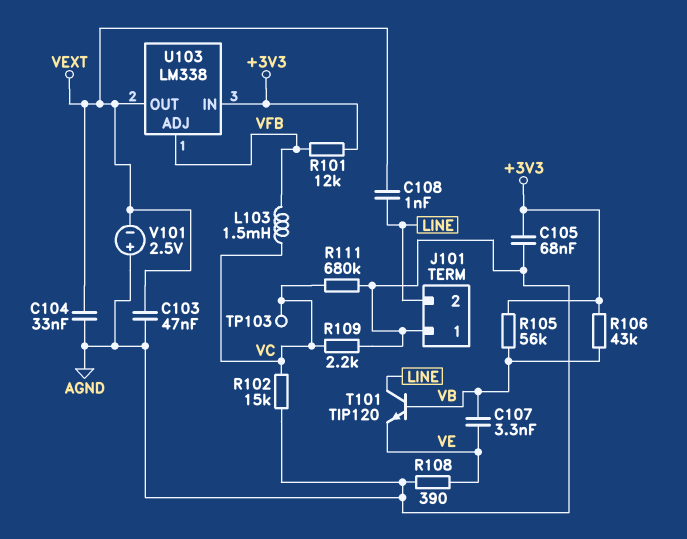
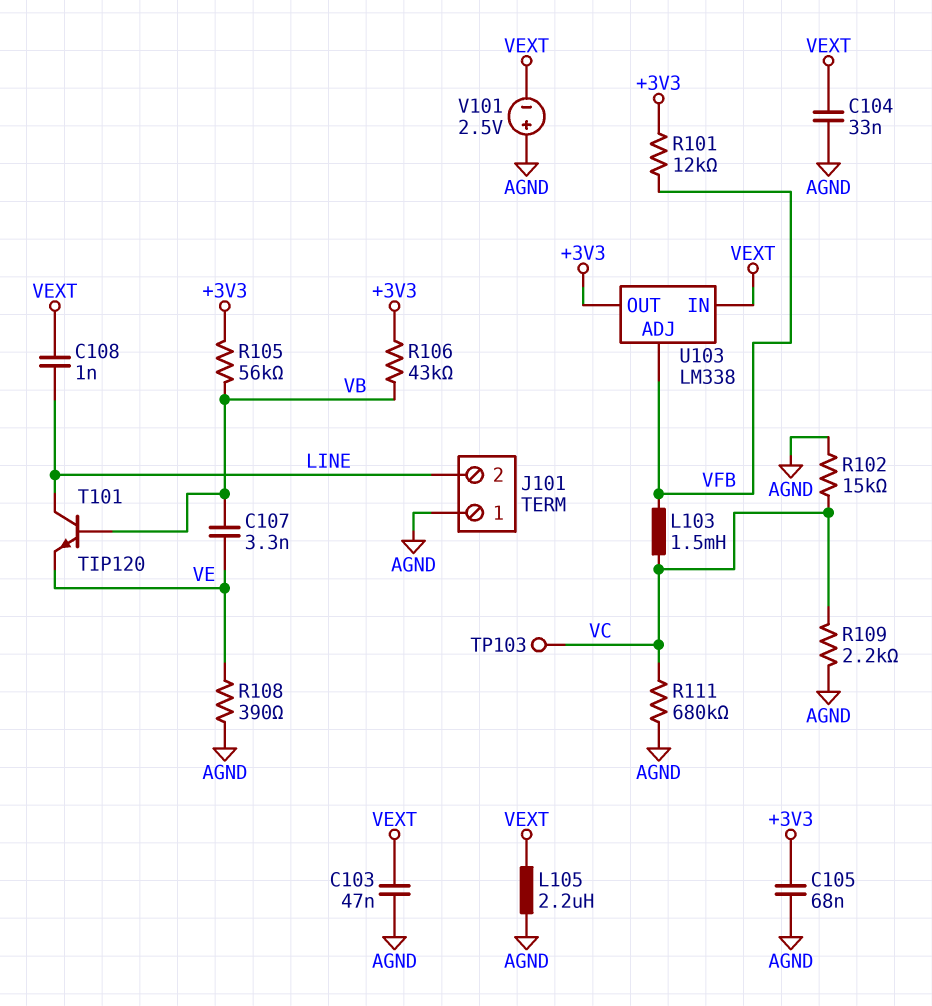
L105: none -> 2.2uH (AGND, VEXT)
U103 pin IN: +3V3 -> VEXT
U103 pin OUT: VEXT -> +3V3

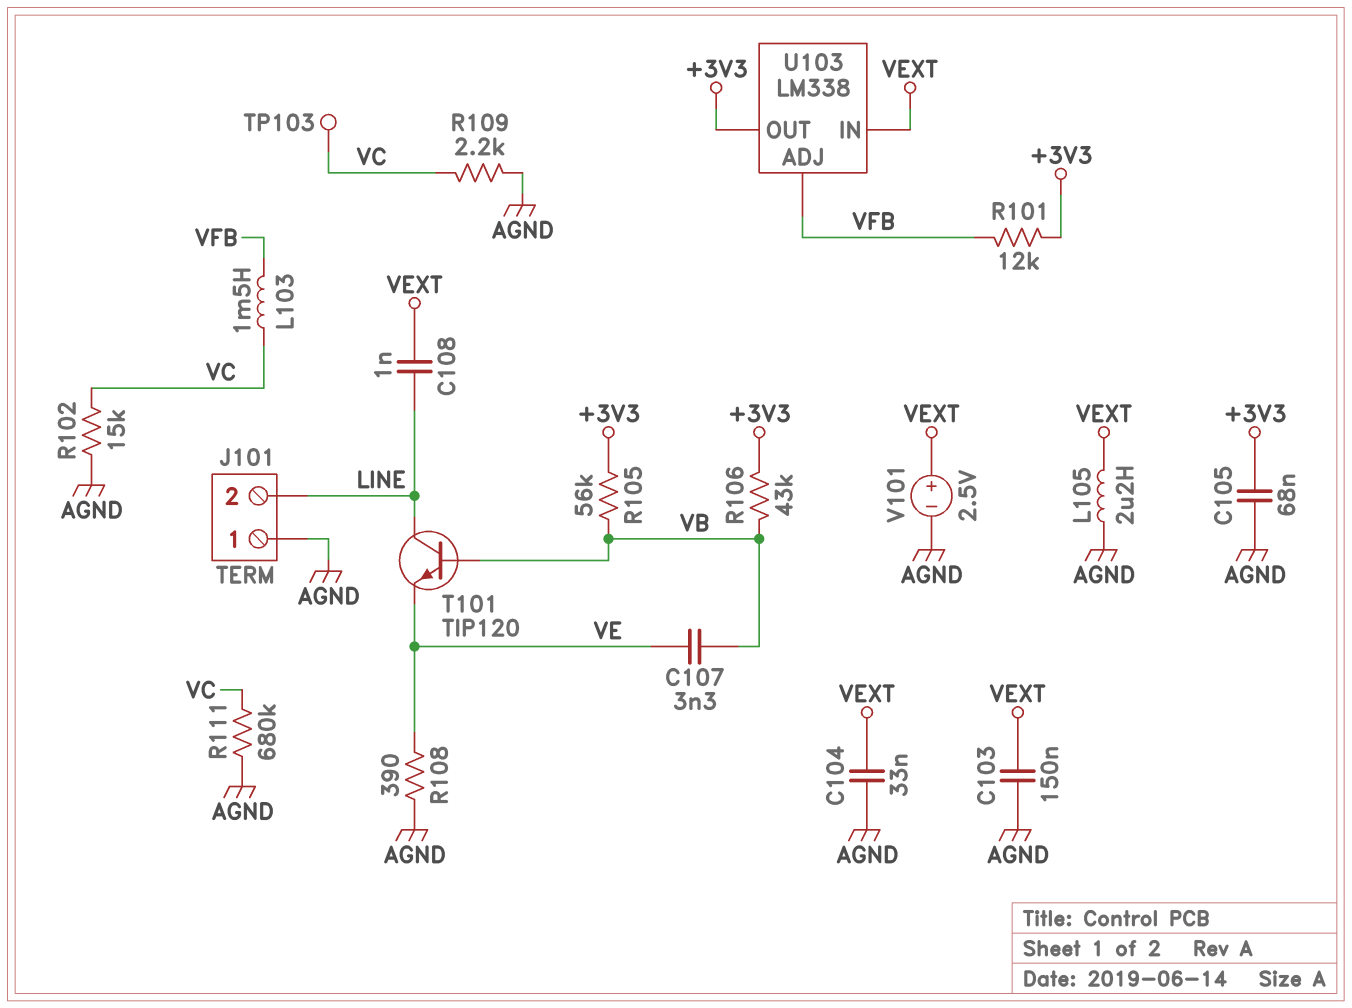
C103: 47nF (AGND, VEXT) -> 150nF (AGND, VEXT)
V101: 2.5V (plus AGND, minus VEXT) -> 2.5V (plus VEXT, minus AGND)

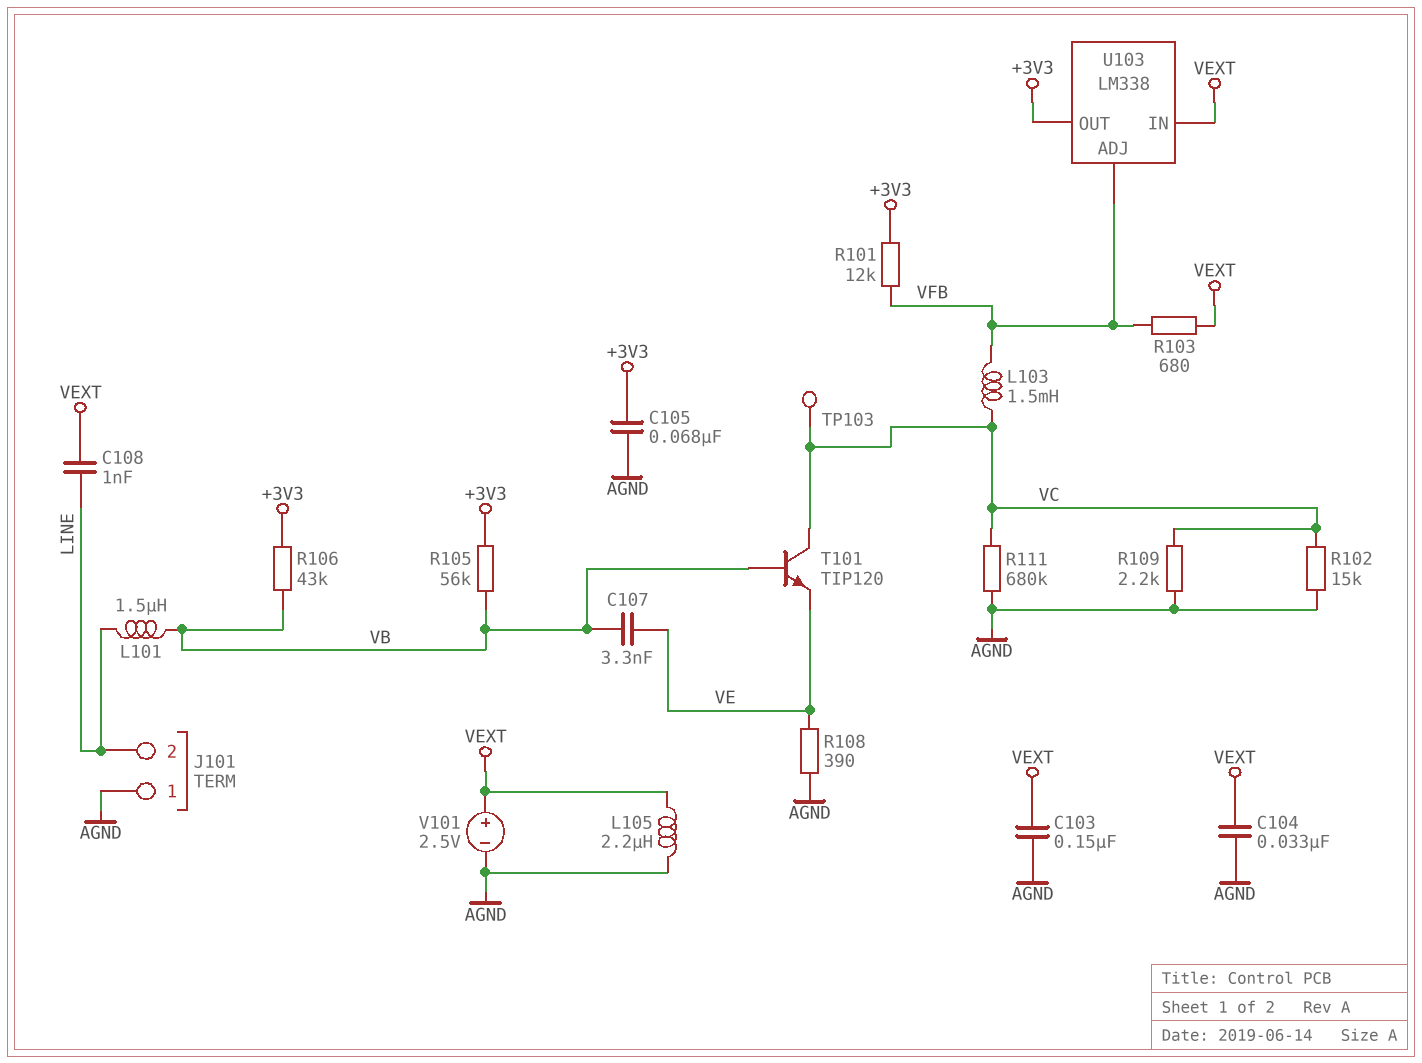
L101: none -> 1.5uH (LINE, VB)
R103: none -> 680 (VEXT, VFB)
T101: NPN TIP120 (B VB, C LINE, E VE) -> NPN TIP120 (B VB, C VC, E VE)

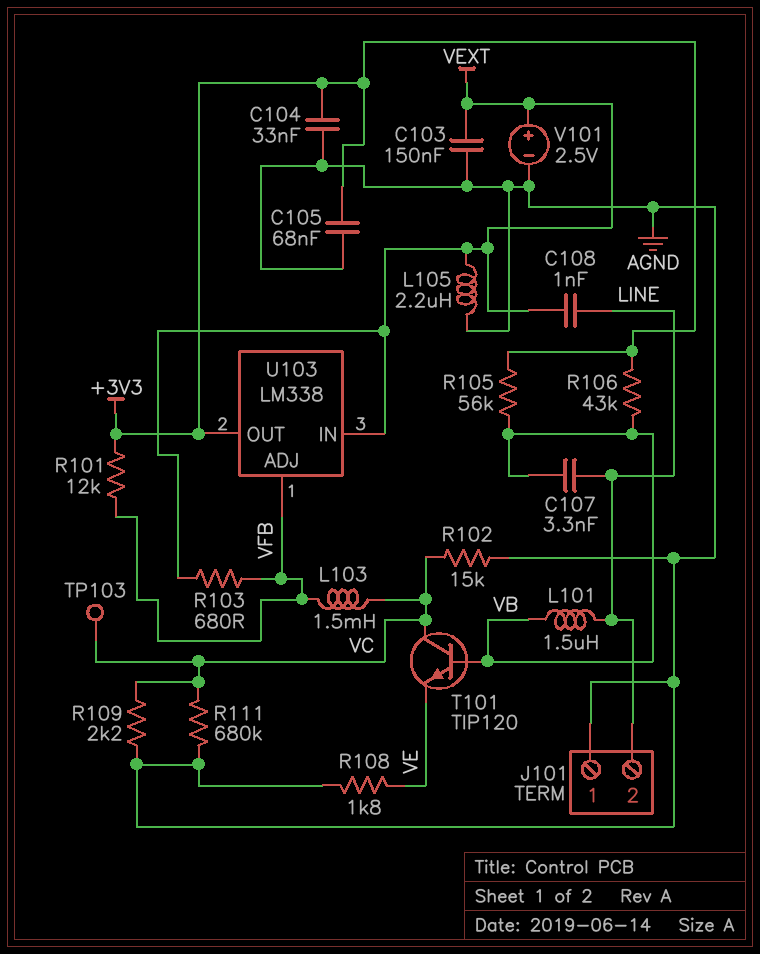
C104: 33nF (AGND, VEXT) -> 33nF (+3V3, AGND)
C107: 3.3nF (VB, VE) -> 3.3nF (LINE, VB)
R108: 390 (AGND, VE) -> 1.8k (AGND, VE)

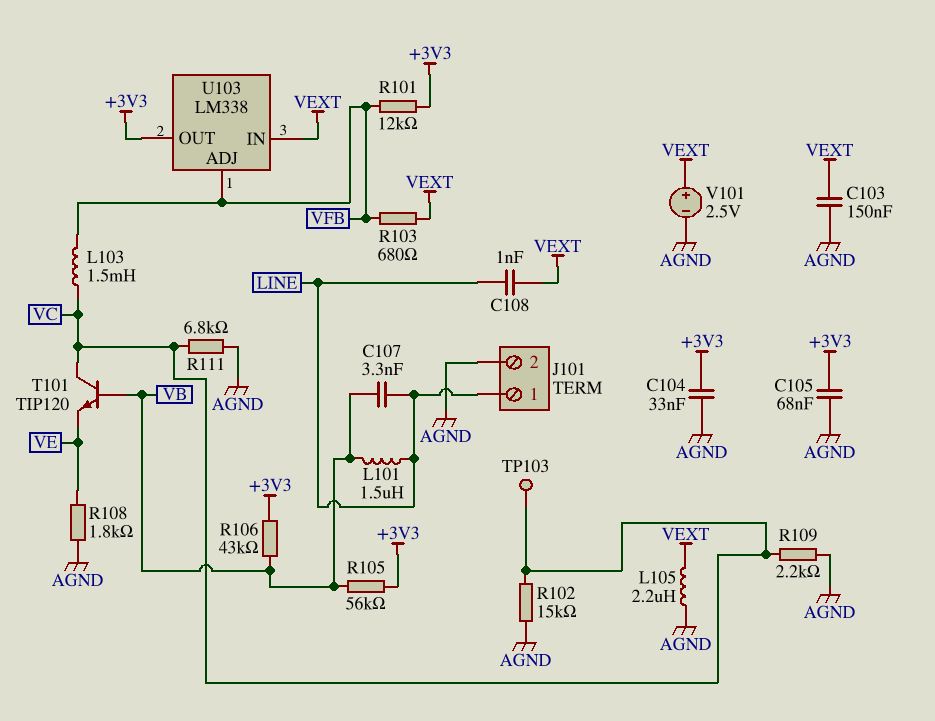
J101 pin 1: AGND -> LINE
J101 pin 2: LINE -> AGND
R111: 680k (AGND, VC) -> 6.8k (AGND, VC)

